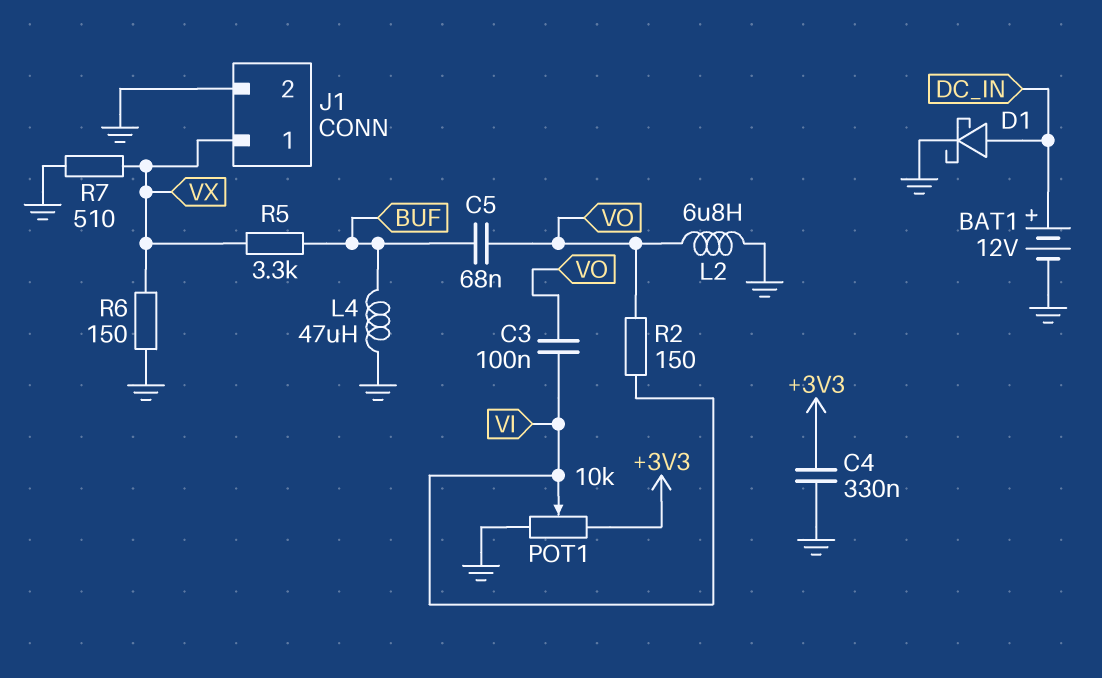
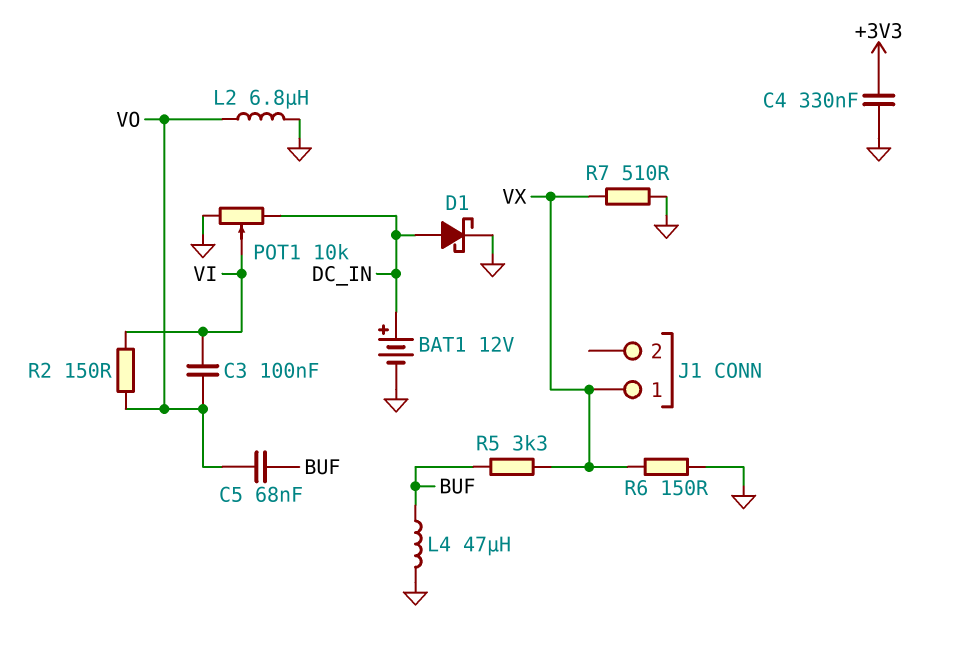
J1 pin 2: GND -> none
POT1: 10k (+3V3, GND, wiper VI) -> 10k (DC_IN, GND, wiper VI)

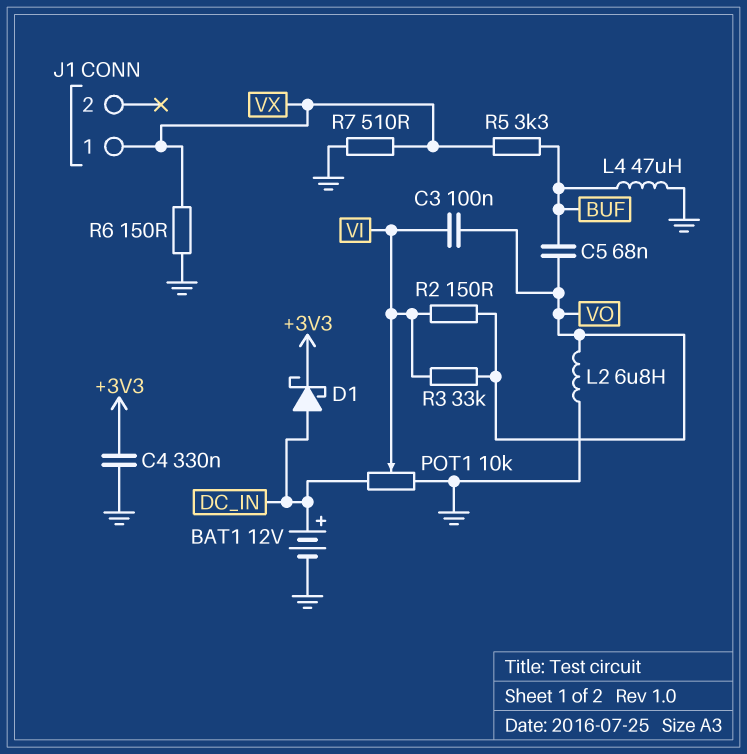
D1: schottky (A DC_IN, K GND) -> schottky (A DC_IN, K +3V3)
R3: none -> 33k (VI, VO)

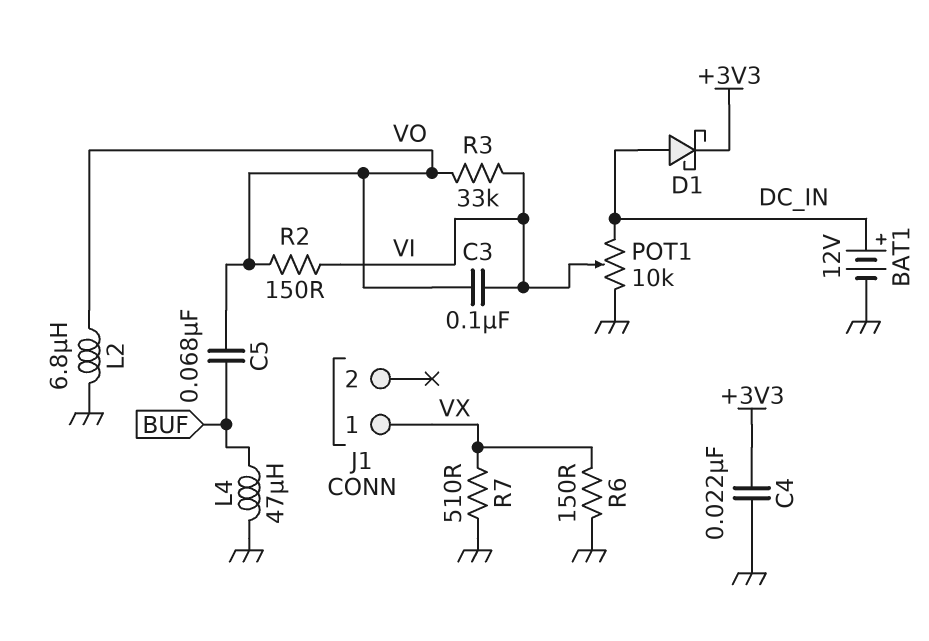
C4: 330nF (+3V3, GND) -> 22nF (+3V3, GND)
R5: 3.3k (BUF, VX) -> none

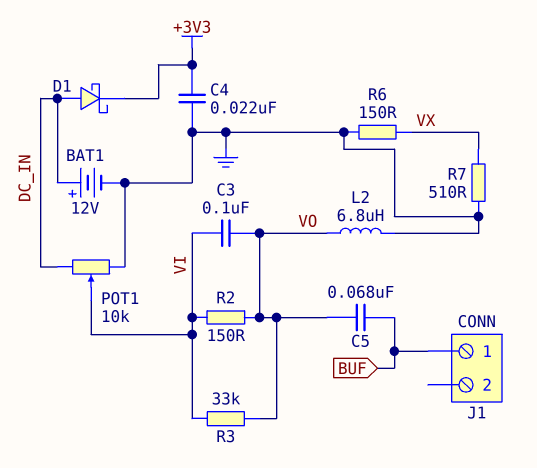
J1 pin 1: VX -> BUF
L4: 47uH (BUF, GND) -> none

